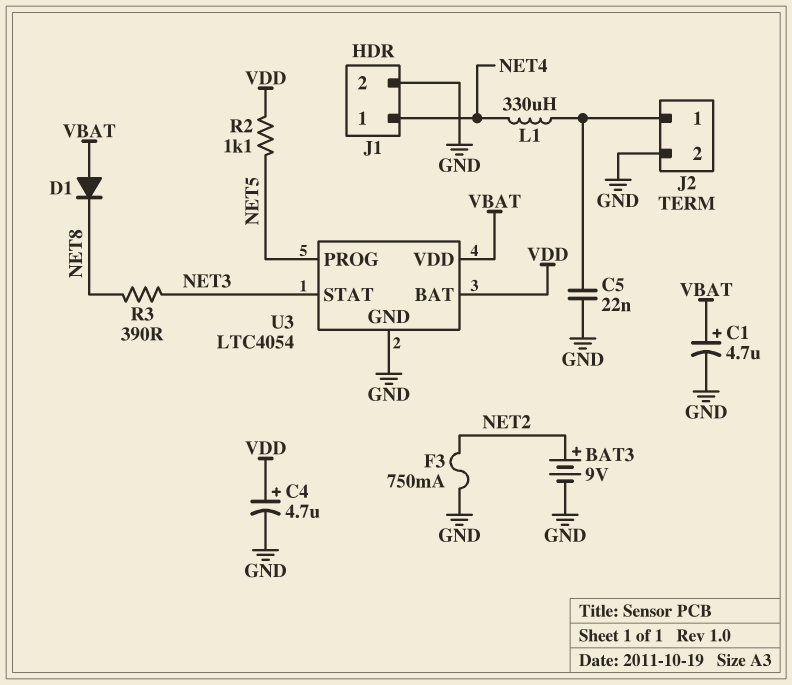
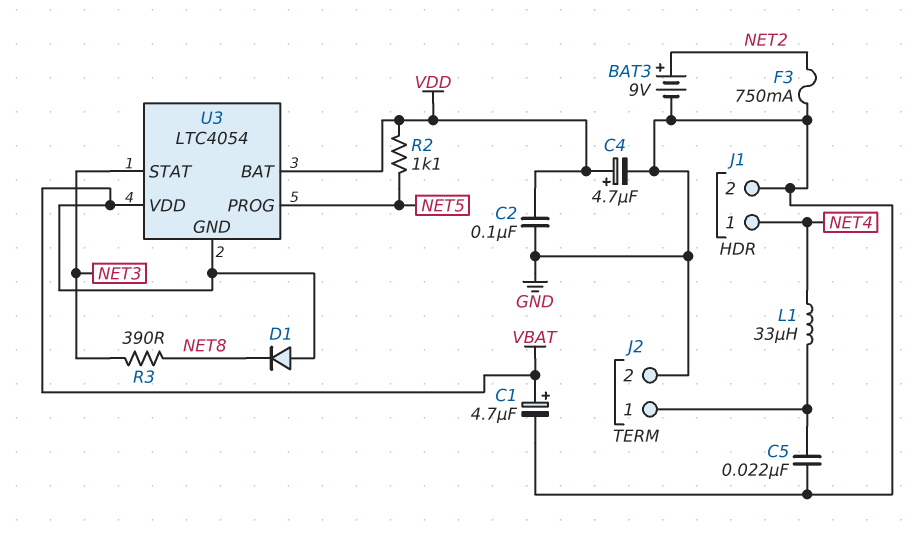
C2: none -> 100nF (GND, VDD)
L1: 330uH (J2/1, NET4) -> 33uH (J2/1, NET4)
U3 pin GND: GND -> VBAT

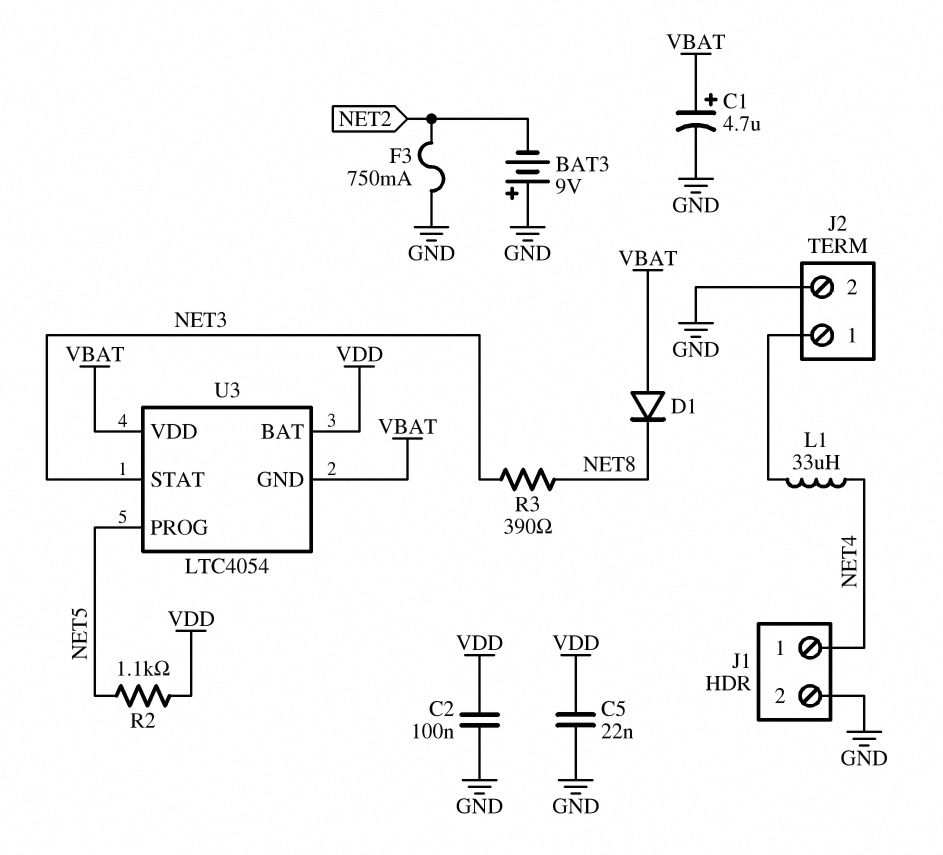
BAT3: 9V (plus NET2, minus GND) -> 9V (plus GND, minus NET2)
C4: 4.7uF (plus VDD, minus GND) -> none
C5: 22nF (GND, J2/1) -> 22nF (GND, VDD)

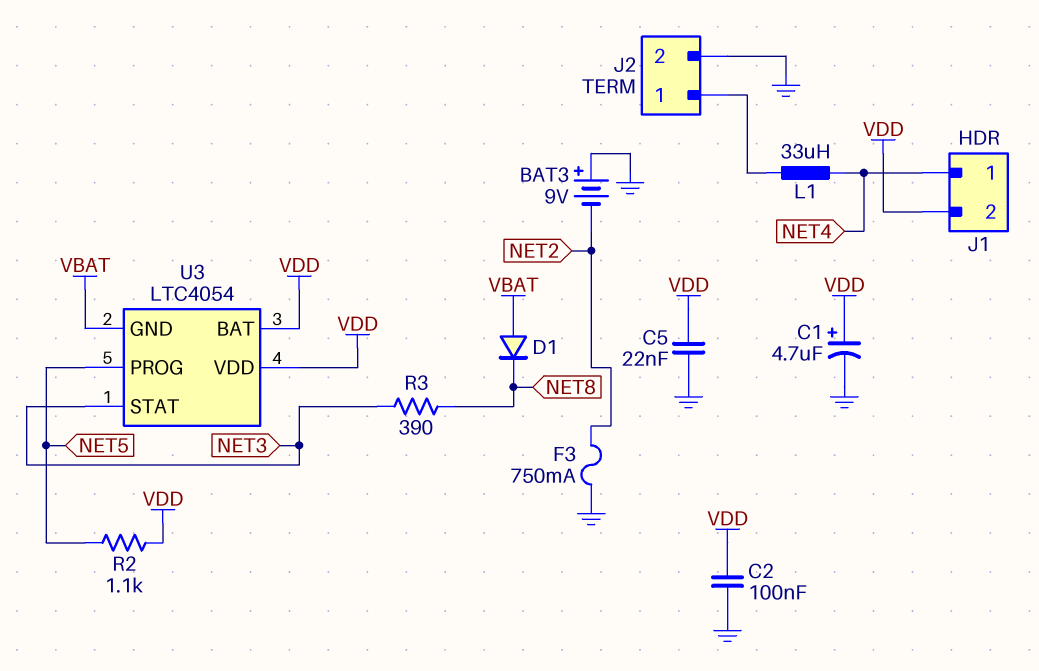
C1: 4.7uF (plus VBAT, minus GND) -> 4.7uF (plus VDD, minus GND)
J1 pin 2: GND -> VDD
U3 pin VDD: VBAT -> VDD

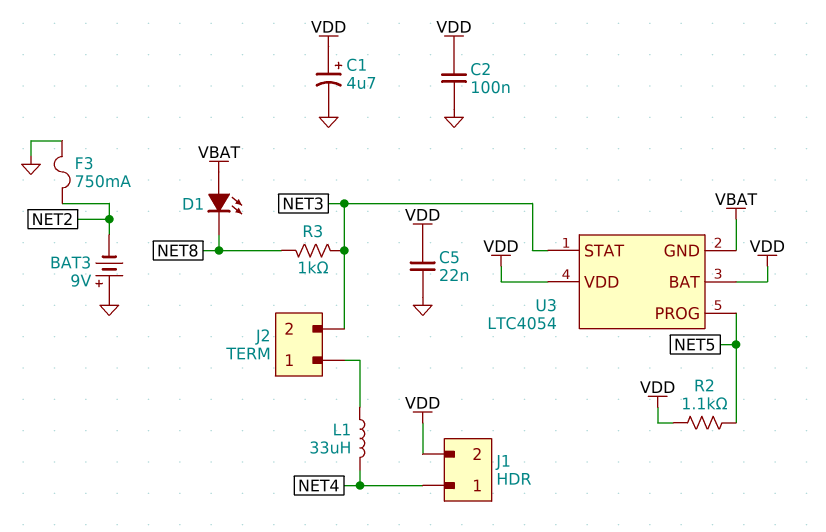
D1: diode (A VBAT, K NET8) -> LED (A VBAT, K NET8)
J2 pin 2: GND -> NET3
R3: 390 (NET3, NET8) -> 1k (NET3, NET8)

